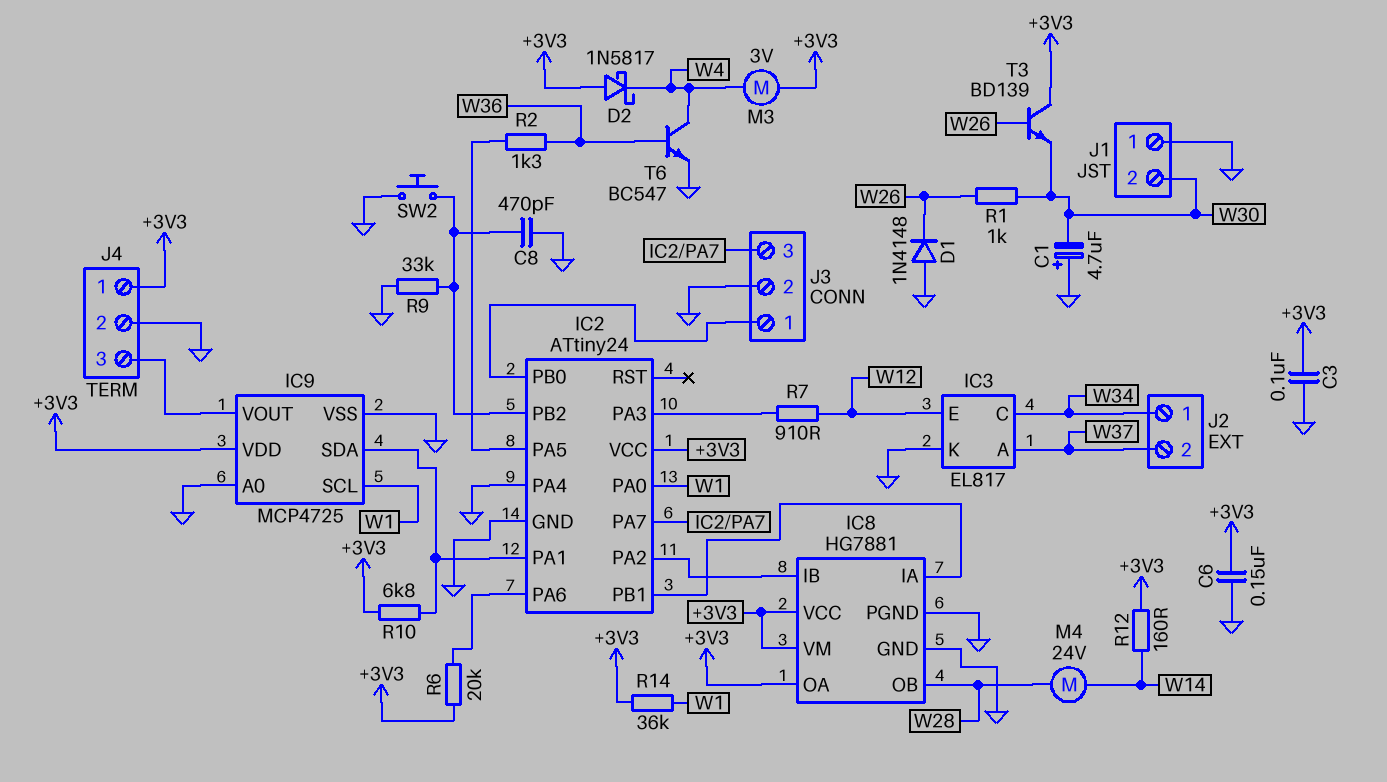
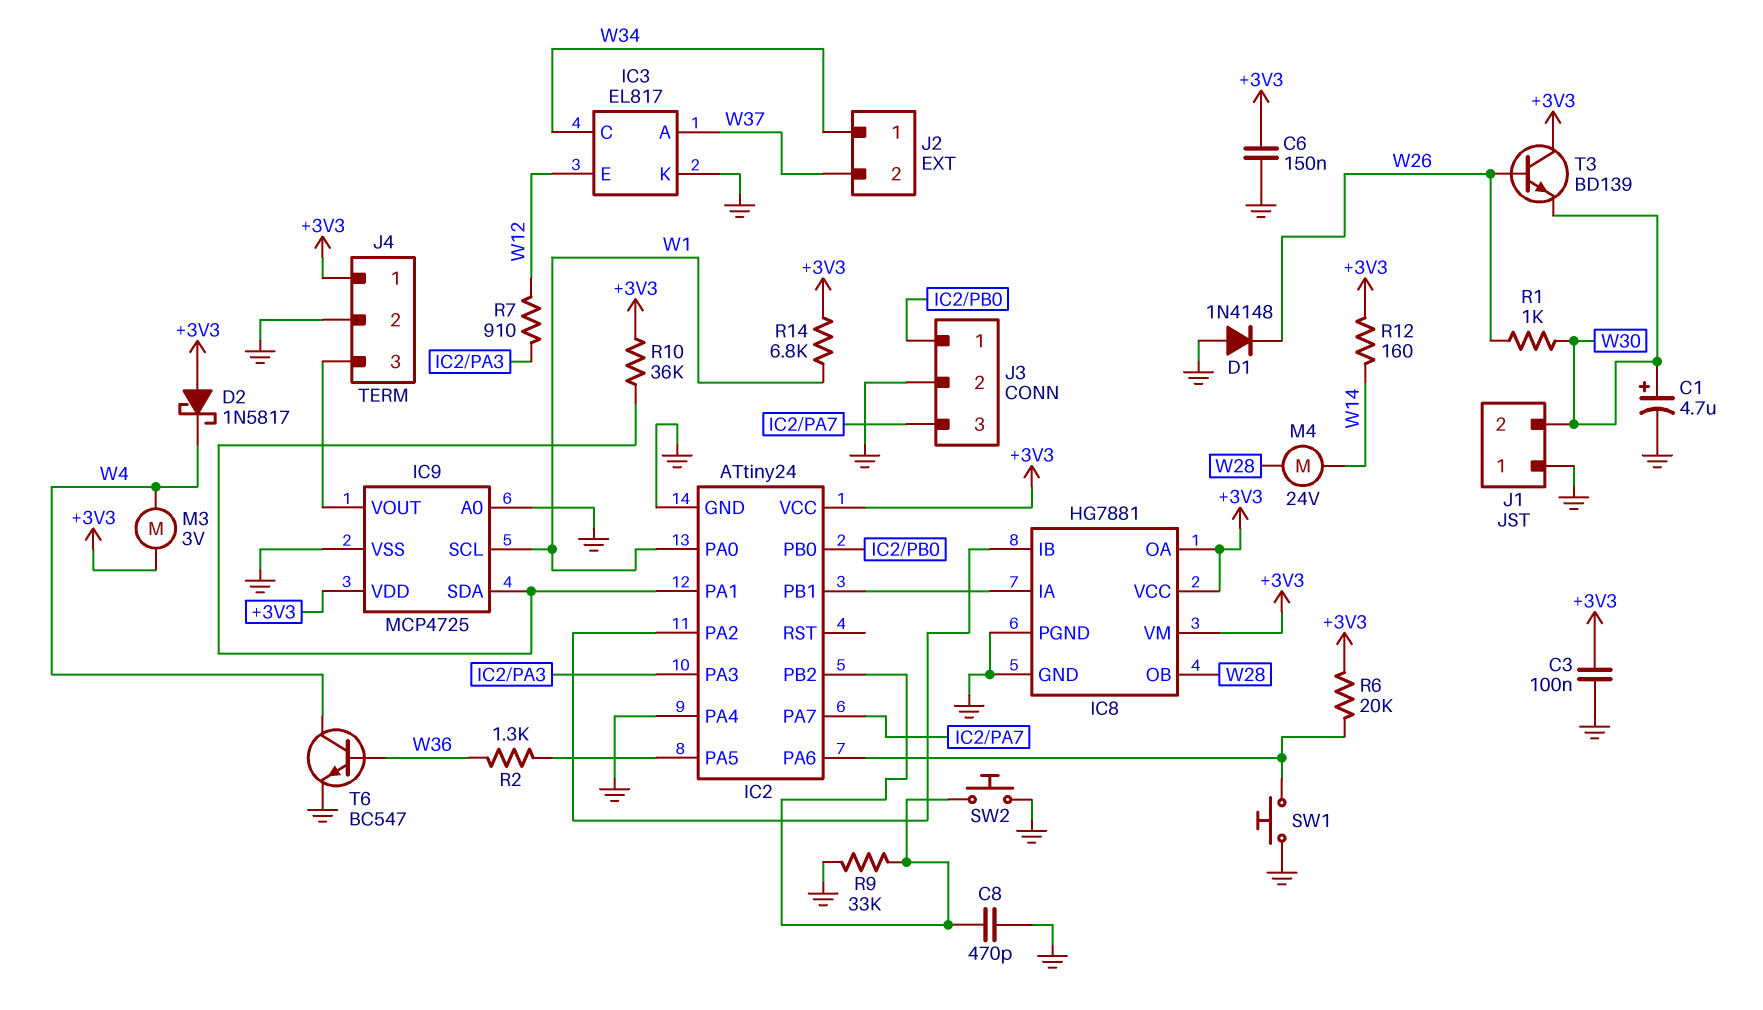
C1: 4.7uF (plus GND, minus W30) -> 4.7uF (plus W30, minus GND)
R10: 6.8k (+3V3, IC2/PA1) -> 36k (+3V3, IC2/PA1)
R14: 36k (+3V3, W1) -> 6.8k (+3V3, W1)
SW1: none -> button (GND, IC2/PA6)

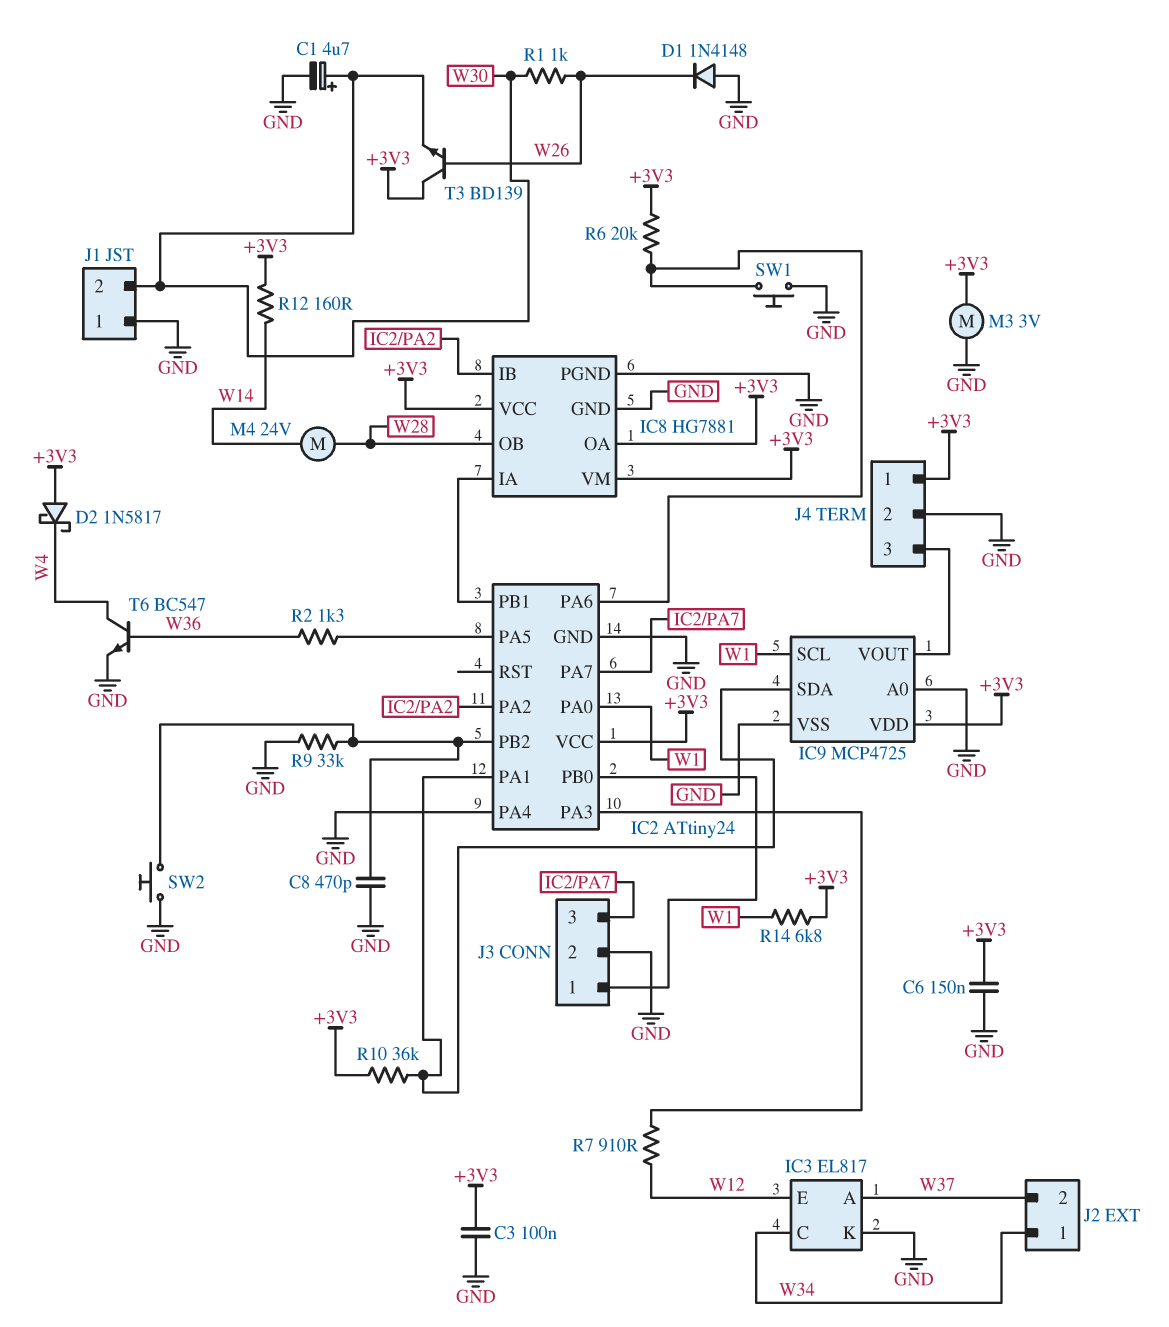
M3: motor 3V (+3V3, W4) -> motor 3V (+3V3, GND)

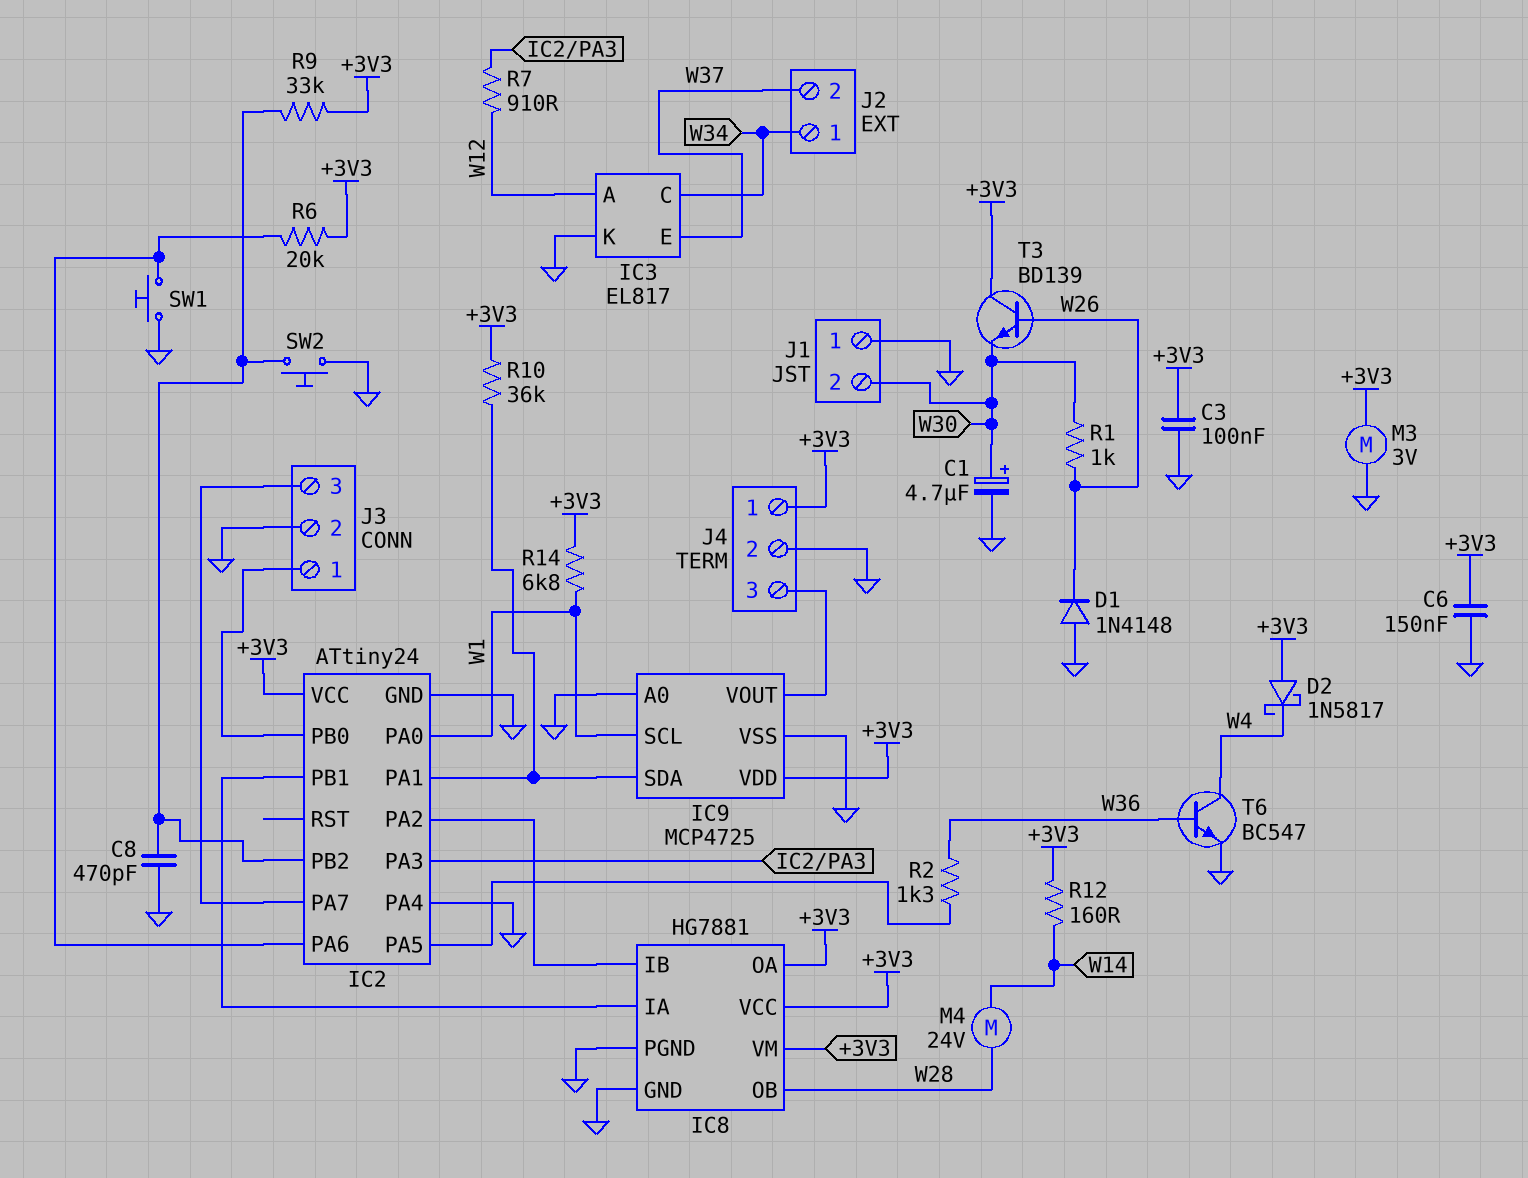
IC3 pin A: W37 -> W12
IC3 pin E: W12 -> W37
R9: 33k (GND, IC2/PB2) -> 33k (+3V3, IC2/PB2)

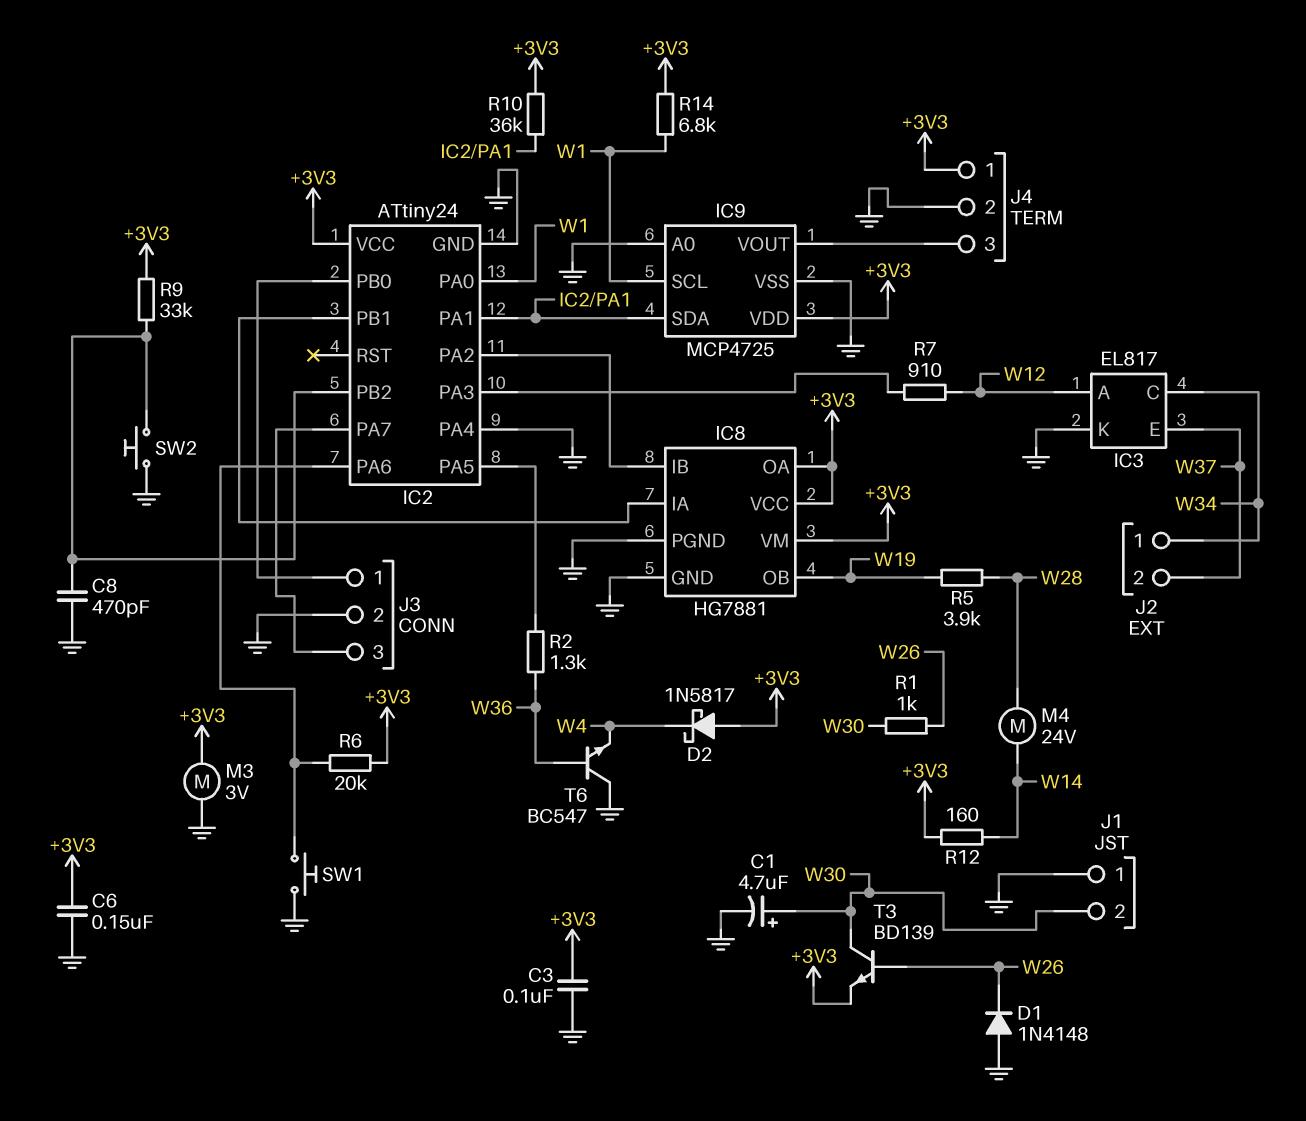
IC8 pin OB: W28 -> W19
R5: none -> 3.9k (W19, W28)
T3: NPN BD139 (B W26, C +3V3, E W30) -> NPN BD139 (B W26, C W30, E +3V3)
T6: NPN BC547 (B W36, C W4, E GND) -> NPN BC547 (B W36, C GND, E W4)

